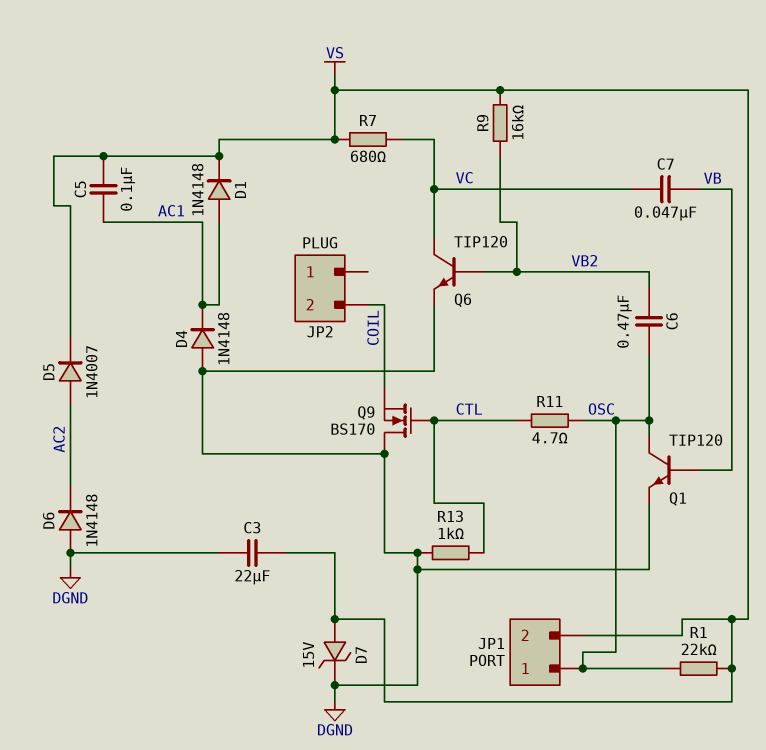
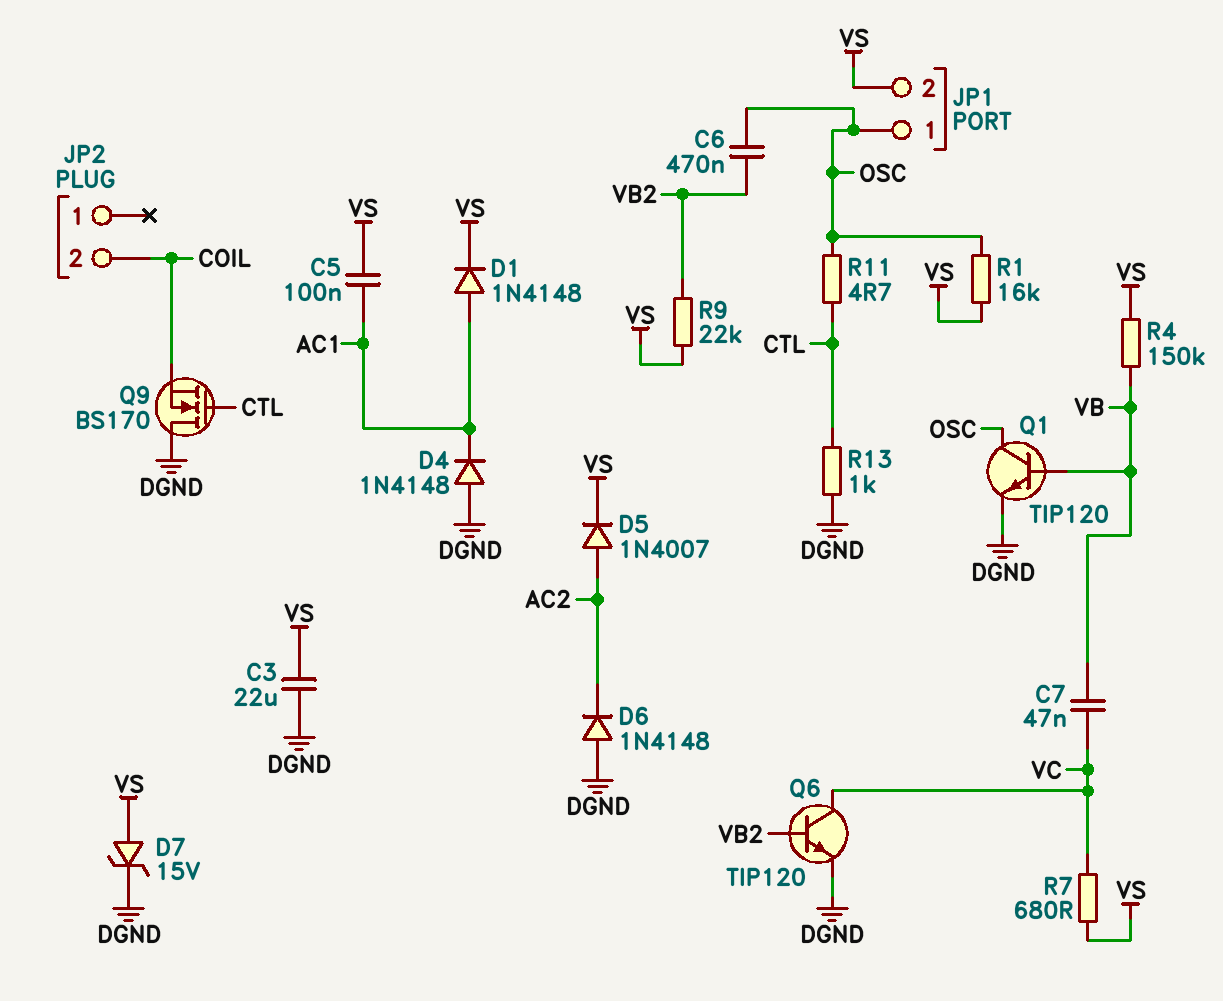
R1: 22k (OSC, VS) -> 16k (OSC, VS)
R4: none -> 150k (VB, VS)
R9: 16k (VB2, VS) -> 22k (VB2, VS)

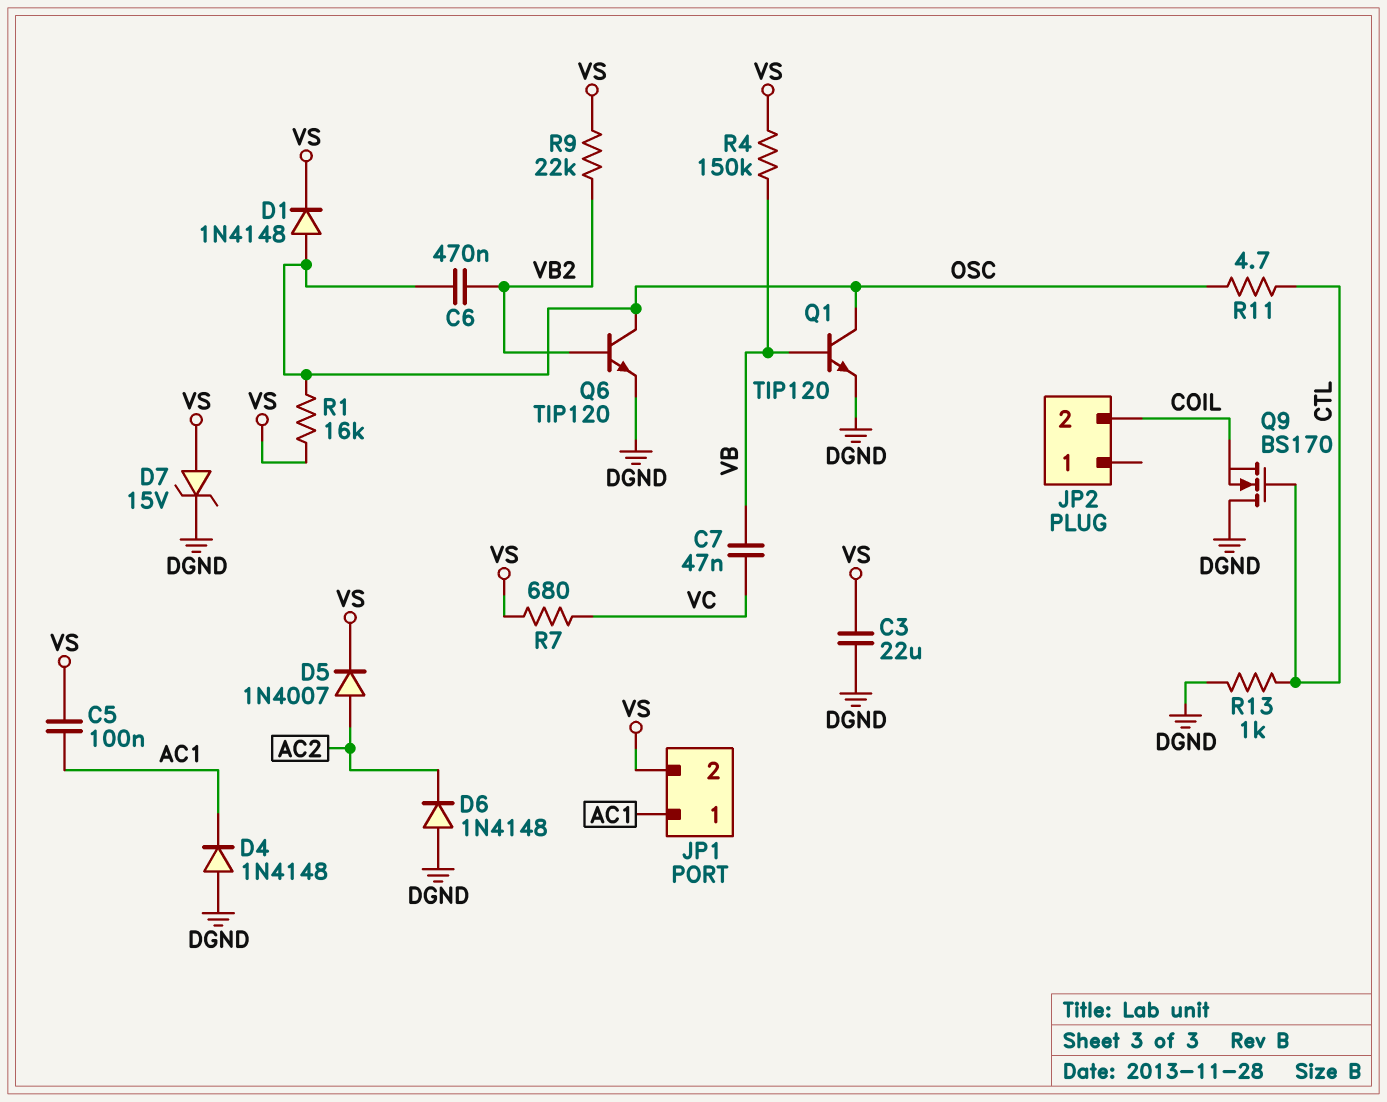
D1: diode 1N4148 (A AC1, K VS) -> diode 1N4148 (A OSC, K VS)
JP1 pin 1: OSC -> AC1
Q6: NPN TIP120 (B VB2, C VC, E DGND) -> NPN TIP120 (B VB2, C OSC, E DGND)

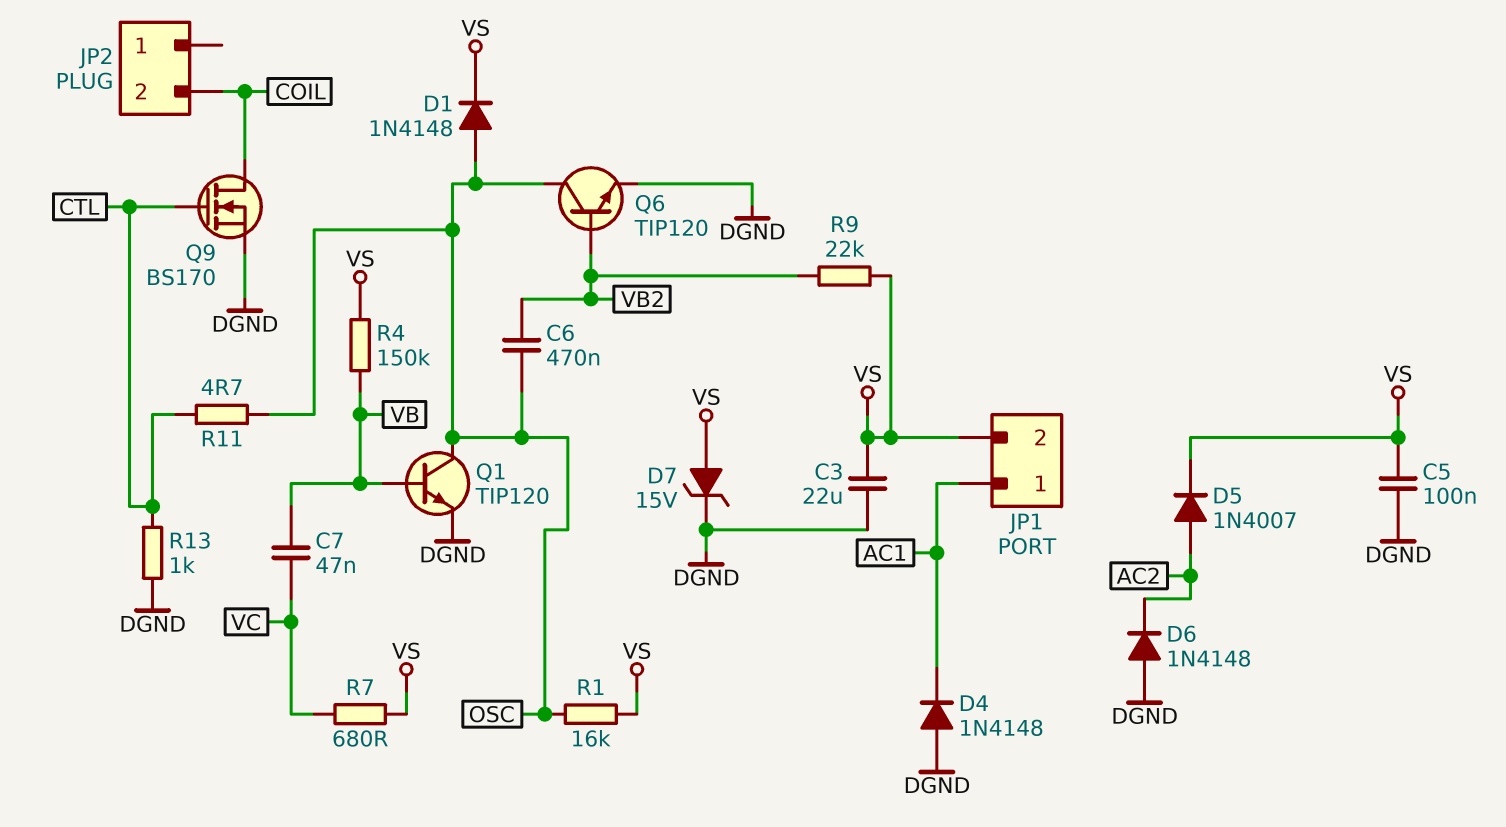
C5: 100nF (AC1, VS) -> 100nF (DGND, VS)
Q9: NMOS BS170 (G CTL, D DGND, S COIL) -> NMOS BS170 (G CTL, D COIL, S DGND)

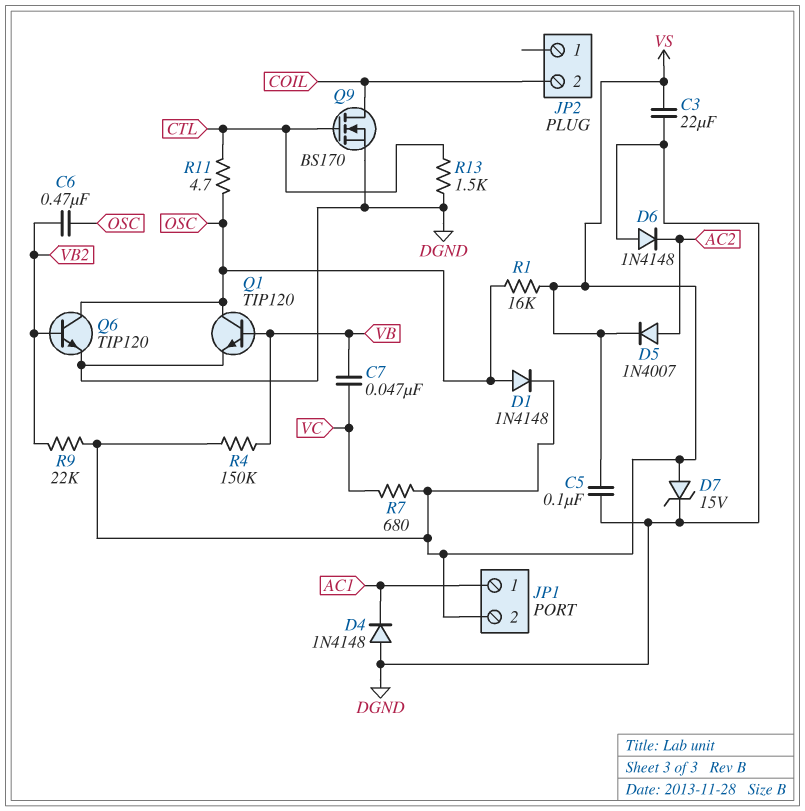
R13: 1k (CTL, DGND) -> 1.5k (CTL, DGND)

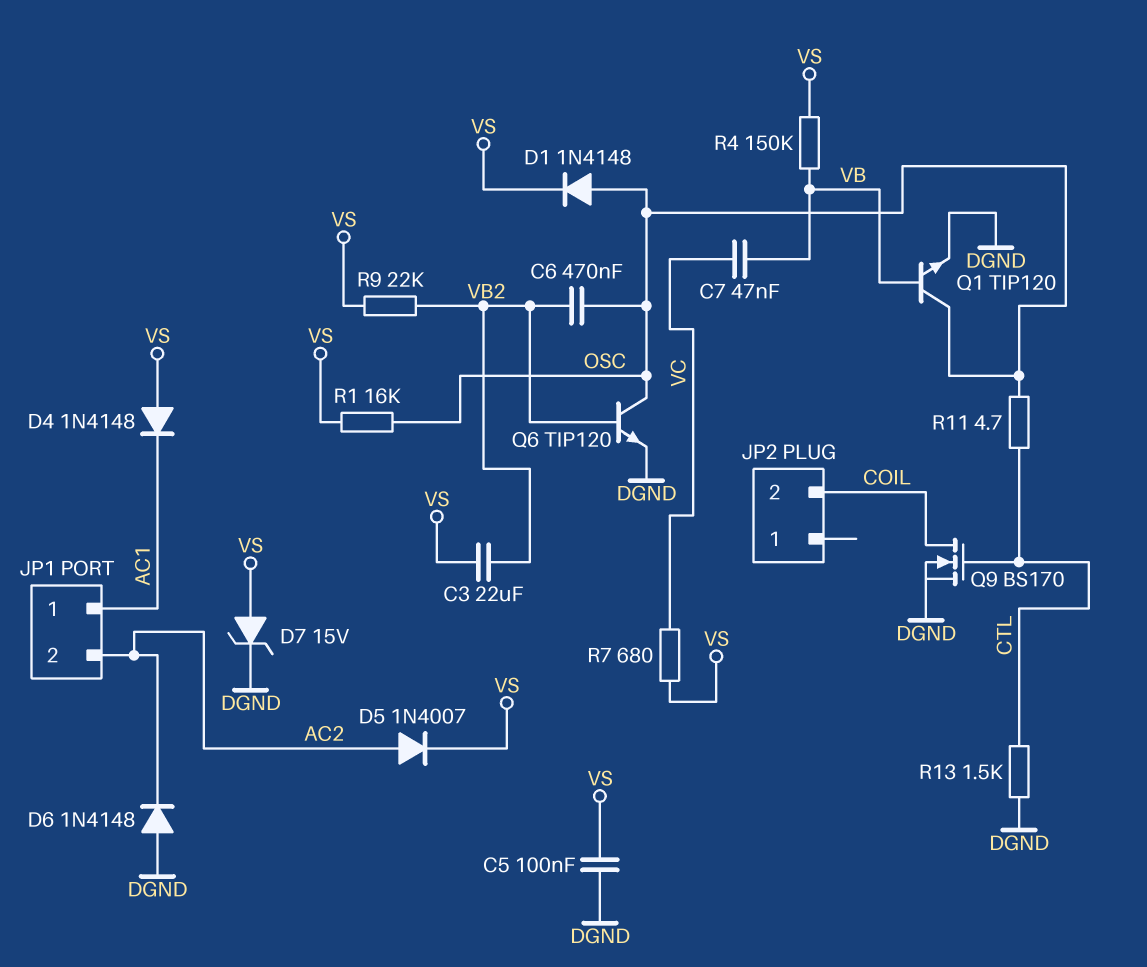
C3: 22uF (DGND, VS) -> 22uF (VB2, VS)
D4: diode 1N4148 (A DGND, K AC1) -> diode 1N4148 (A VS, K AC1)
JP1 pin 2: VS -> AC2

